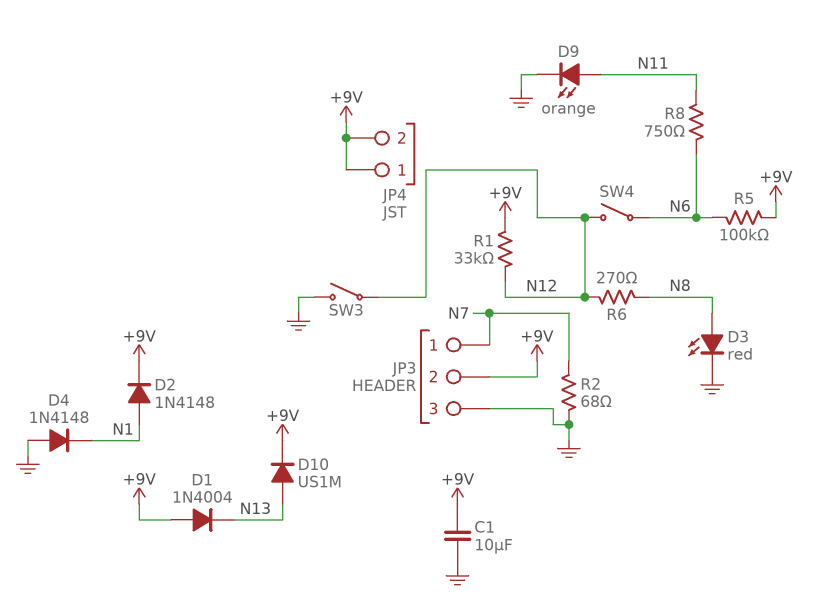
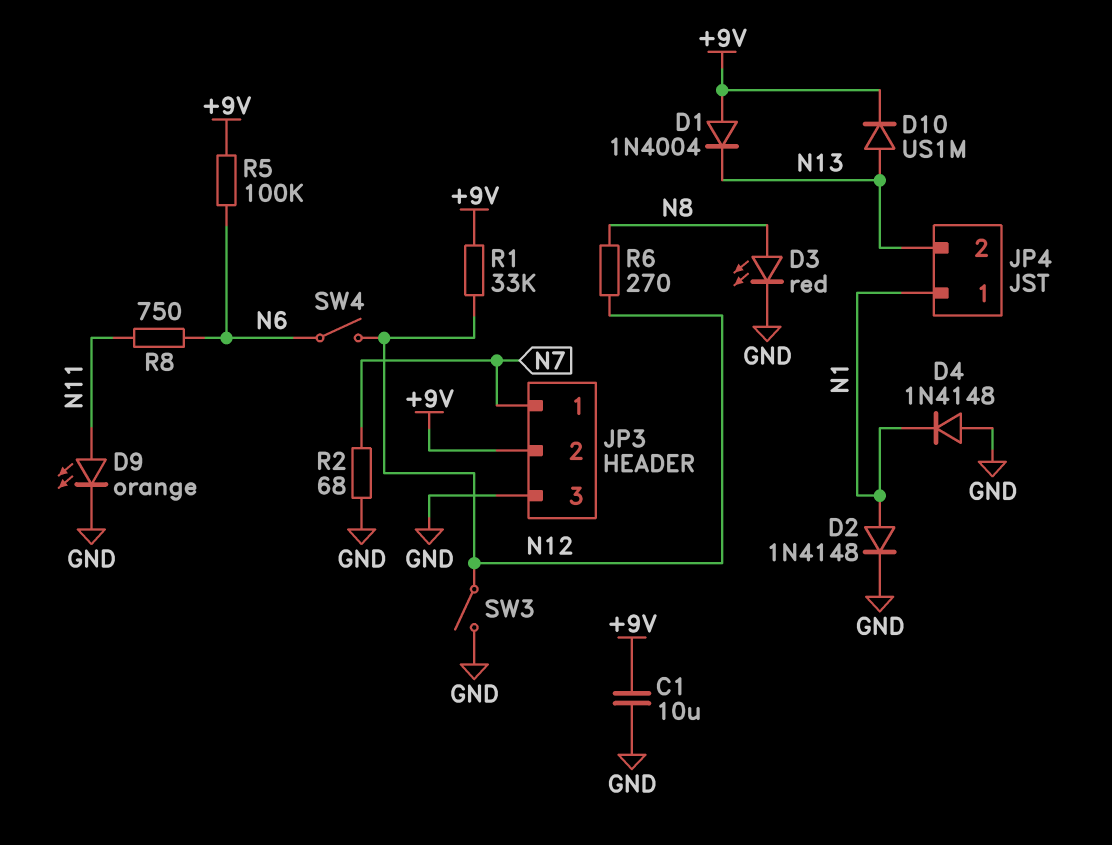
D2: diode 1N4148 (A N1, K +9V) -> diode 1N4148 (A N1, K GND)
JP4 pin 1: +9V -> N1
JP4 pin 2: +9V -> N13

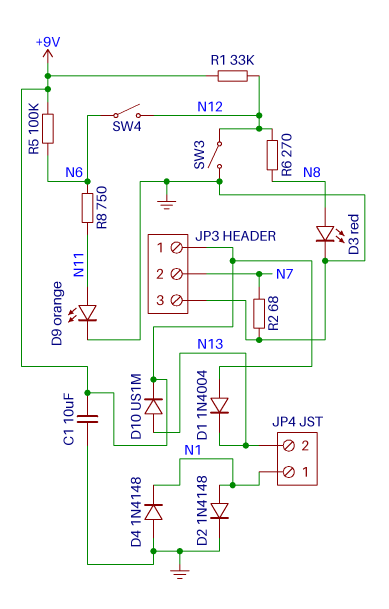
JP3 pin 1: N7 -> +9V
JP3 pin 2: +9V -> N7

